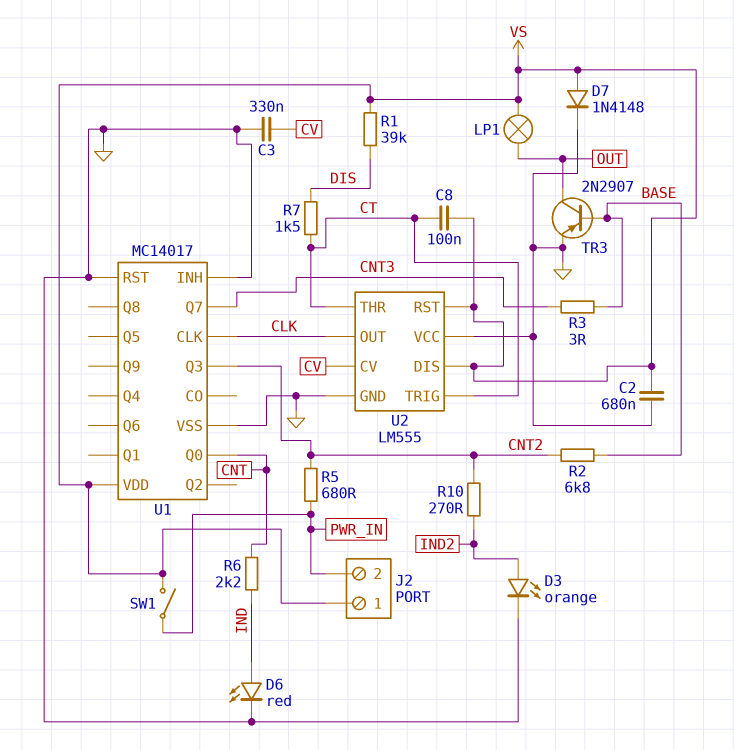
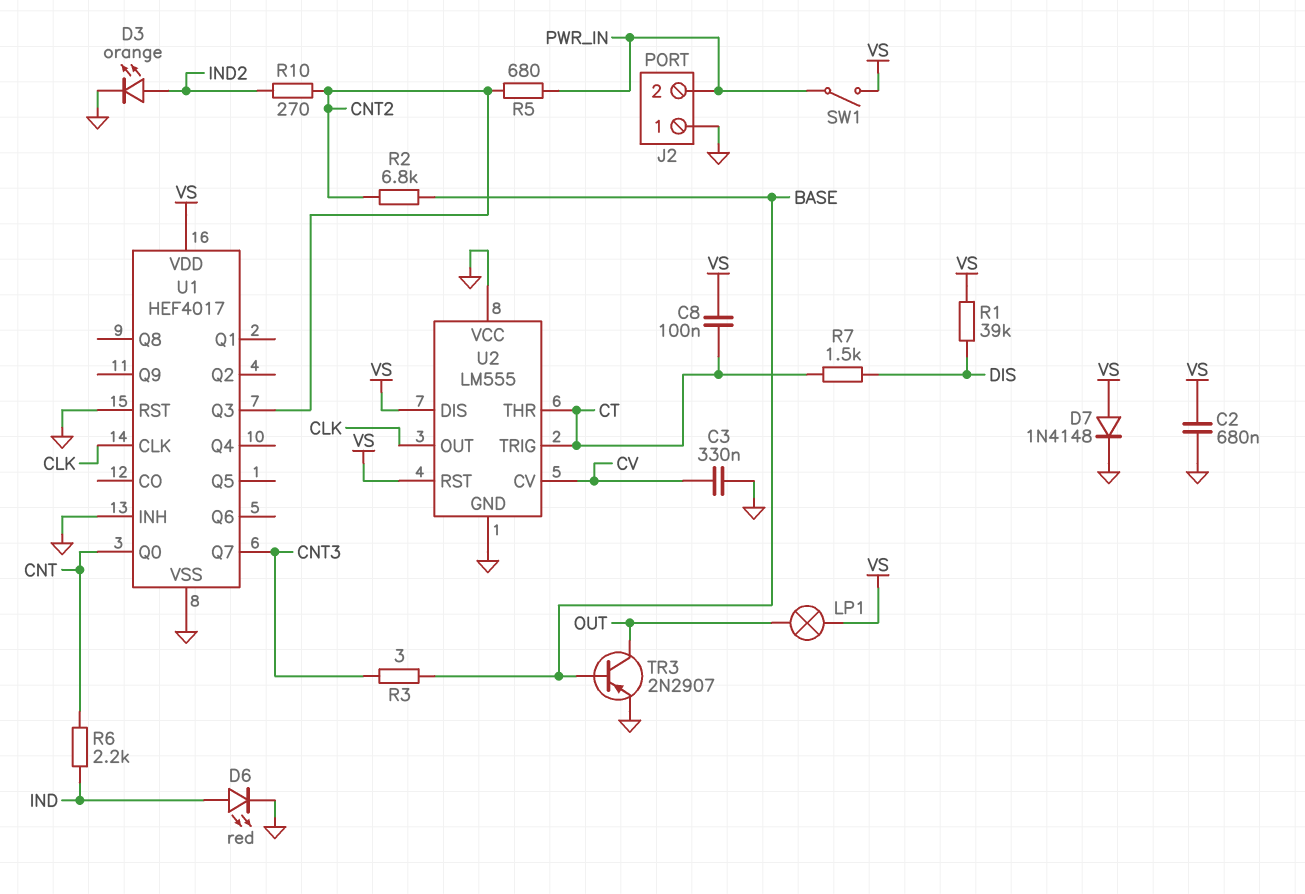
J2 pin 1: VS -> GND
U1: MC14017 -> HEF4017

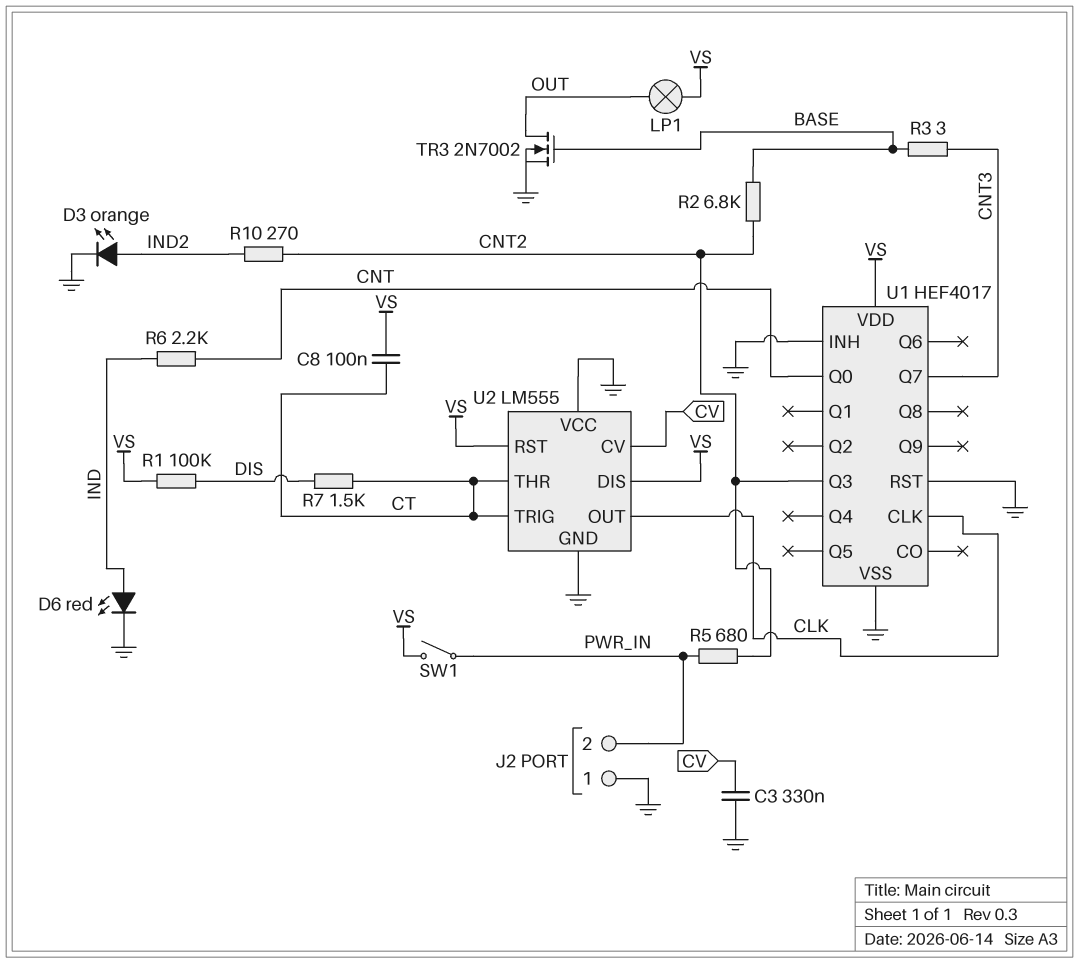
C2: 680nF (GND, VS) -> none
D7: diode 1N4148 (A VS, K GND) -> none
R1: 39k (DIS, VS) -> 100k (DIS, VS)
TR3: PNP 2N2907 (B BASE, C OUT, E GND) -> NMOS 2N7002 (G BASE, D OUT, S GND)

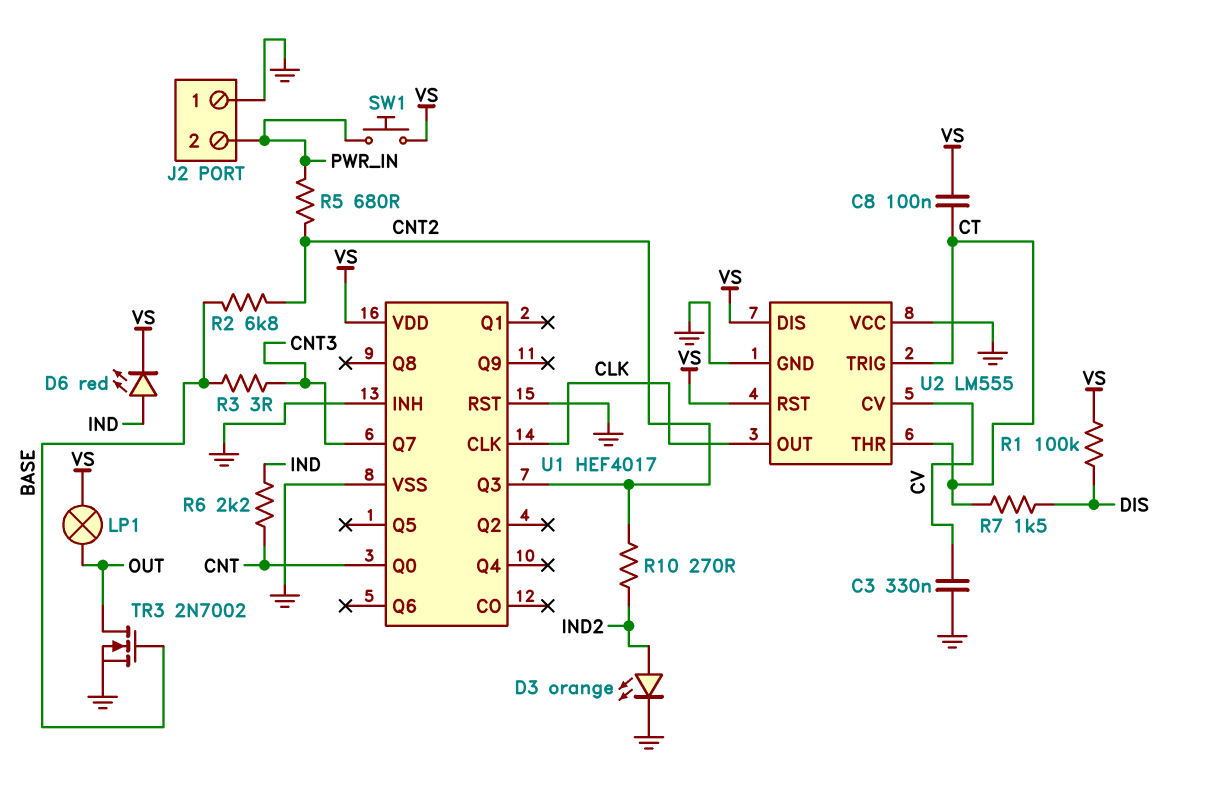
D6: LED red (A IND, K GND) -> LED red (A IND, K VS)
SW1: switch (PWR_IN, VS) -> button (PWR_IN, VS)

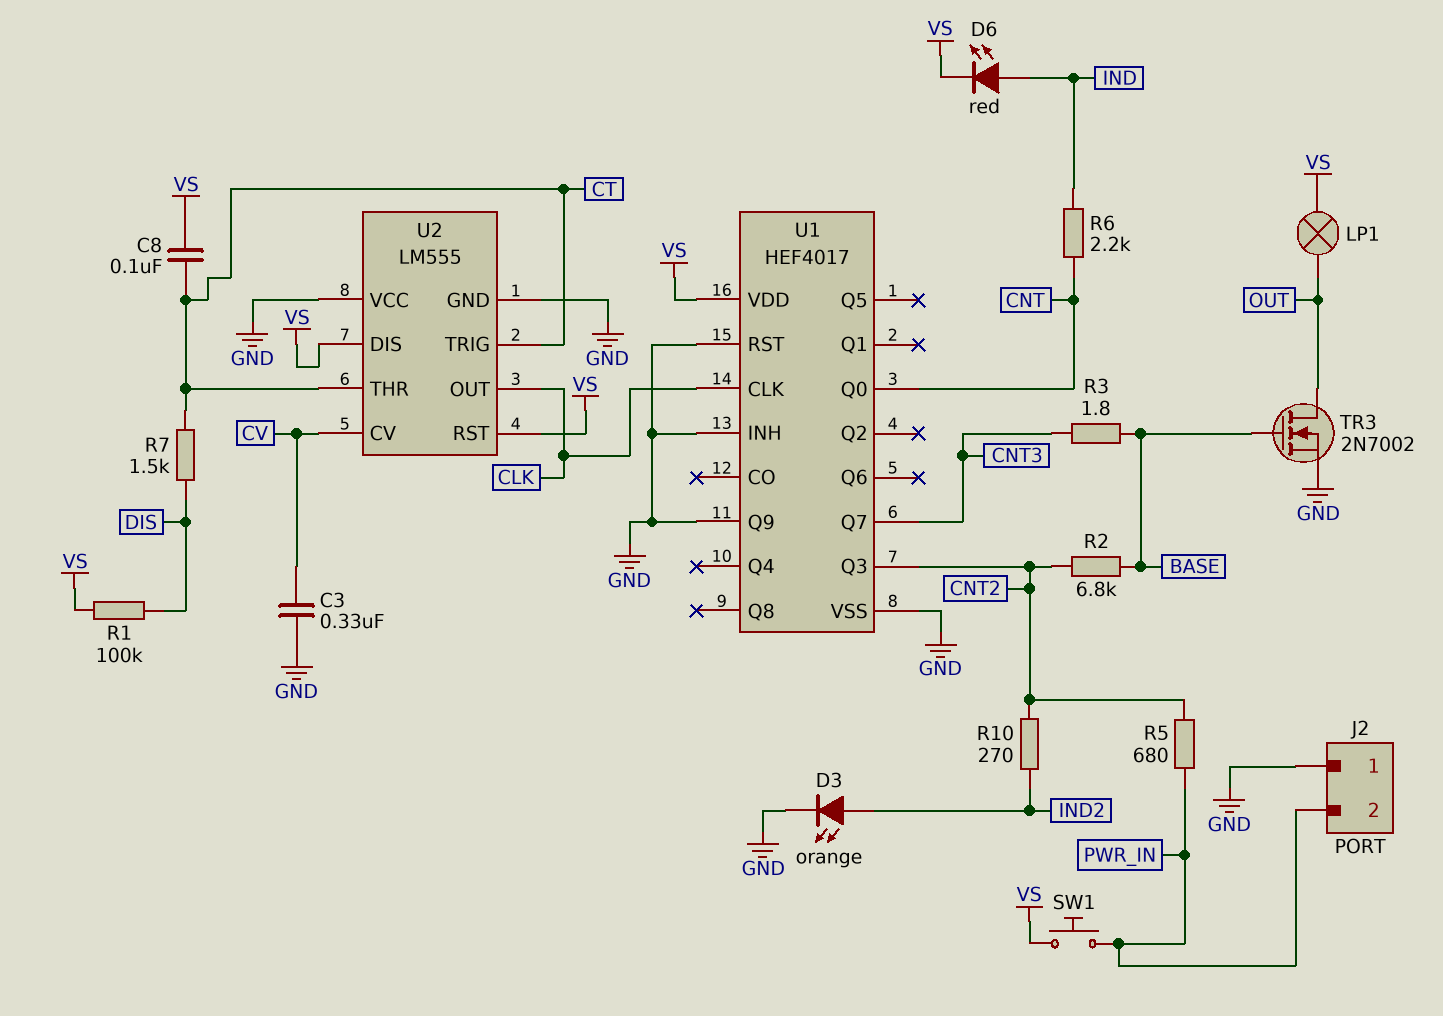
R3: 3 (BASE, CNT3) -> 1.8 (BASE, CNT3)
U1 pin Q9: none -> GND

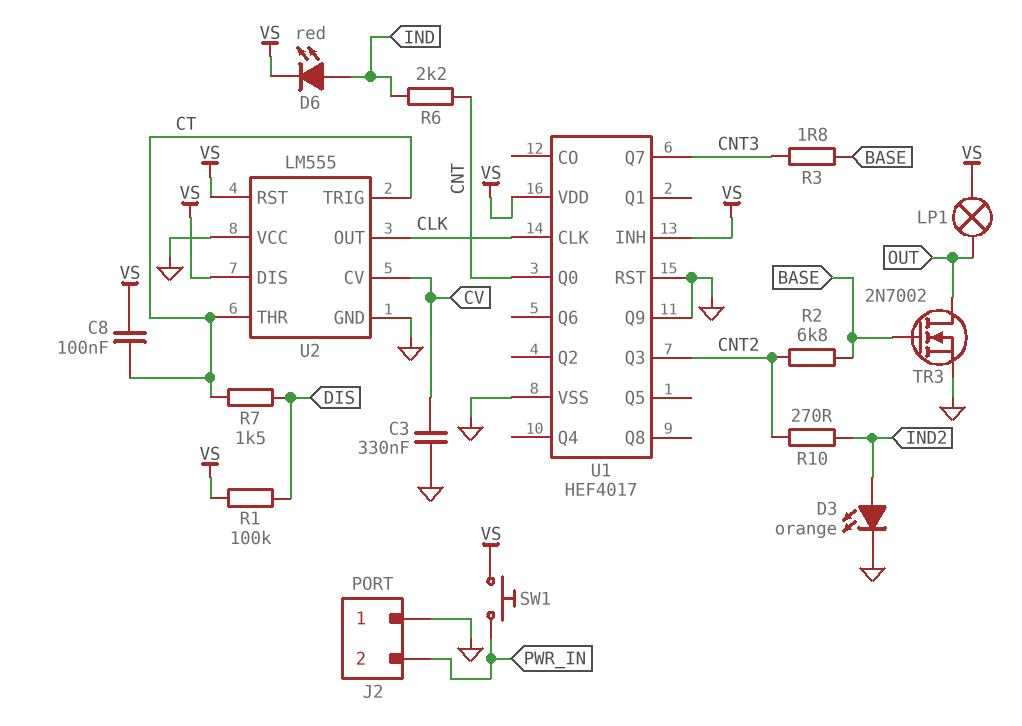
R5: 680 (CNT2, PWR_IN) -> none
U1 pin INH: GND -> VS

